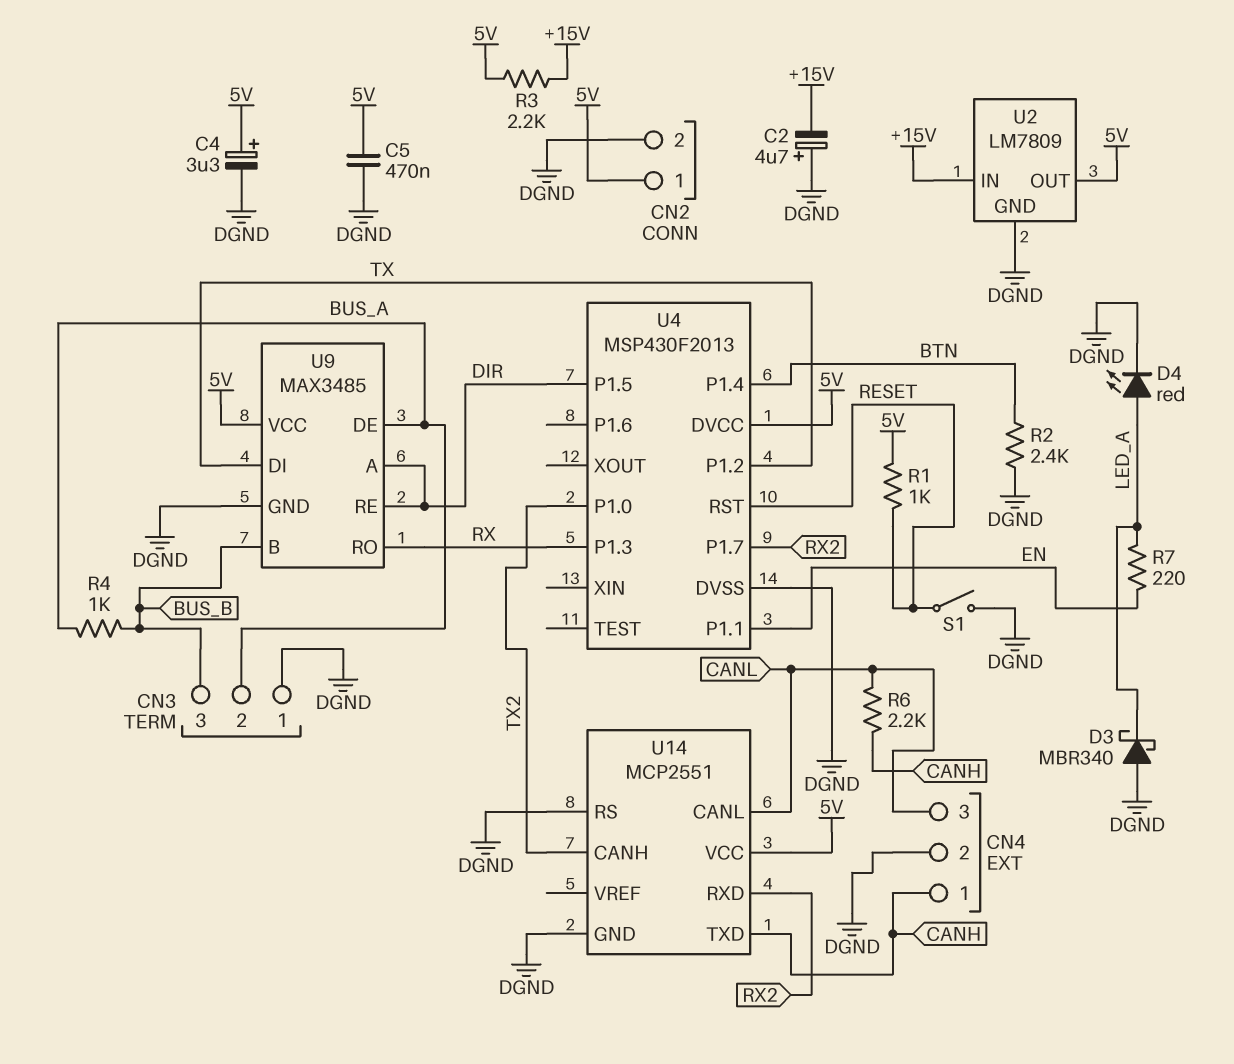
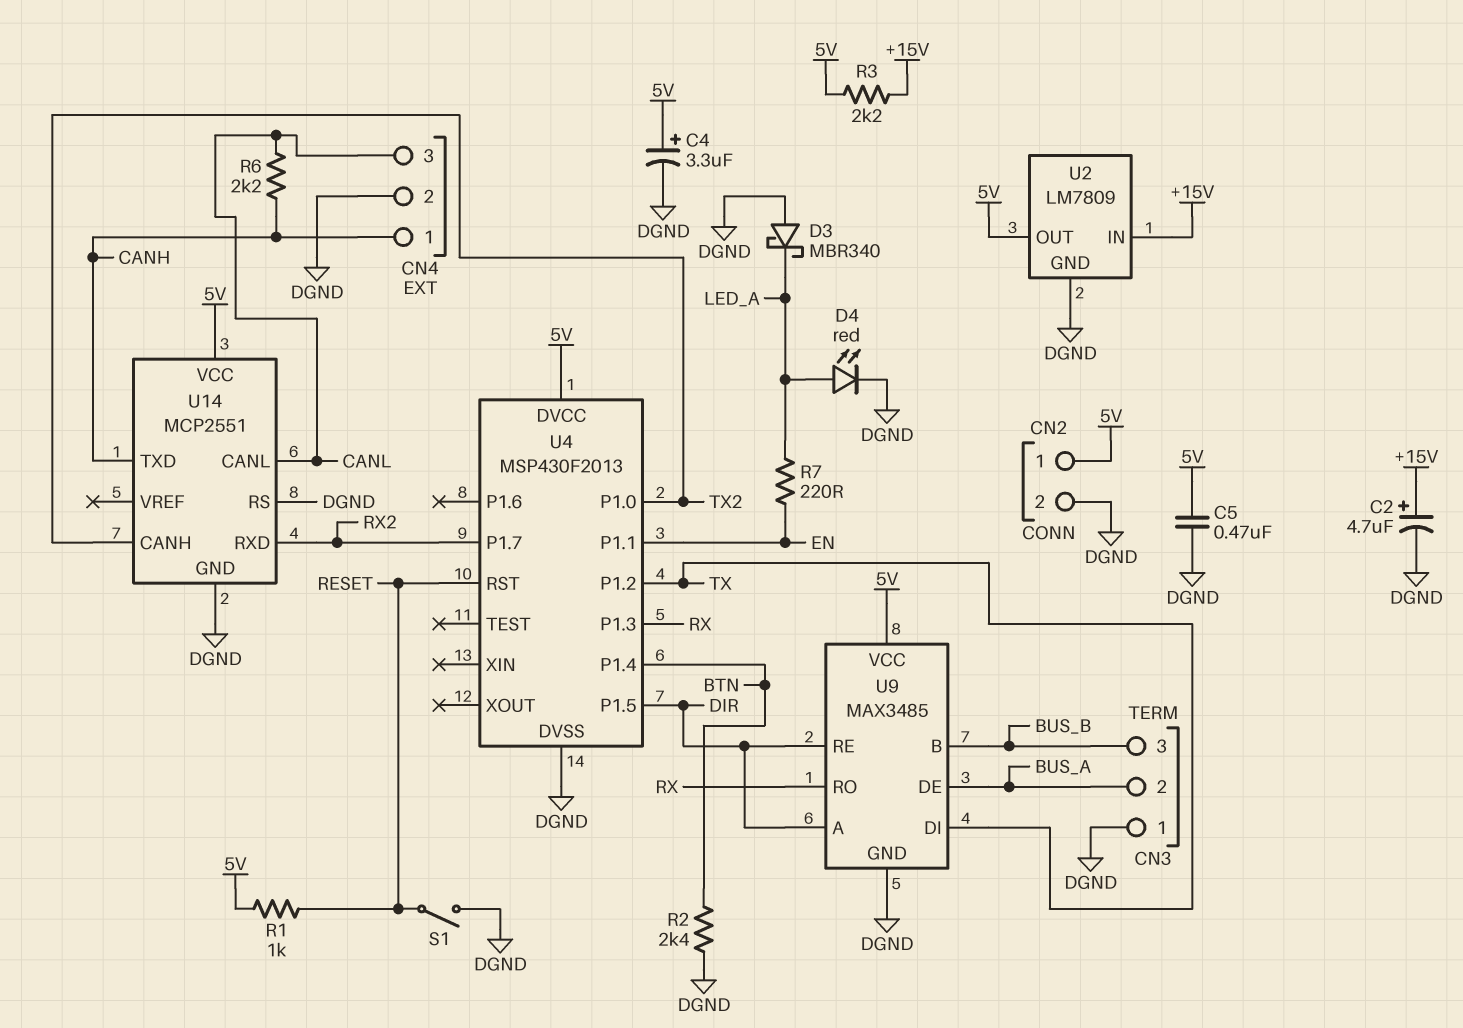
C2: 4.7uF (plus DGND, minus +15V) -> 4.7uF (plus +15V, minus DGND)
R4: 1k (BUS_A, BUS_B) -> none

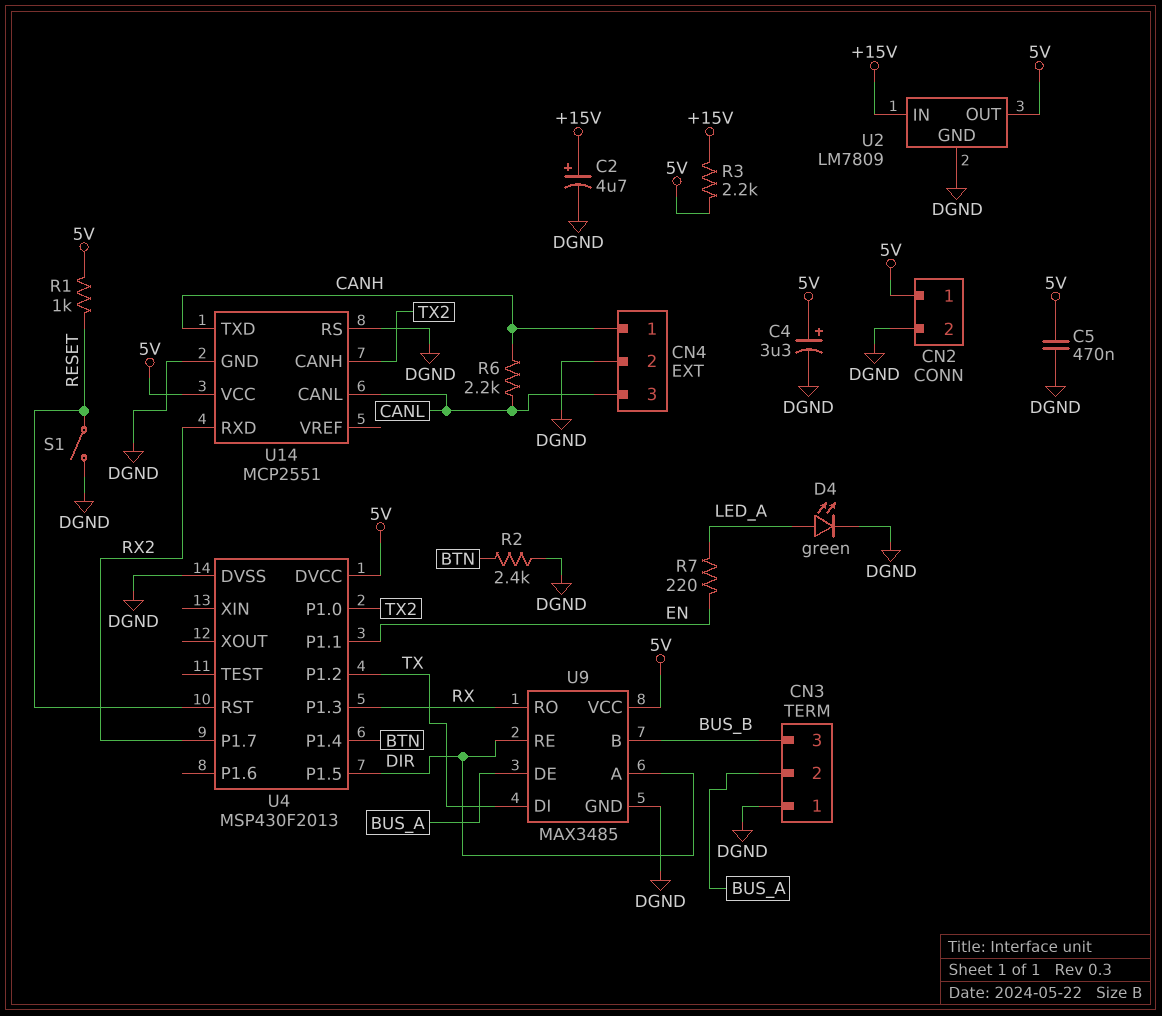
D3: schottky MBR340 (A DGND, K LED_A) -> none
D4: LED red (A LED_A, K DGND) -> LED green (A LED_A, K DGND)

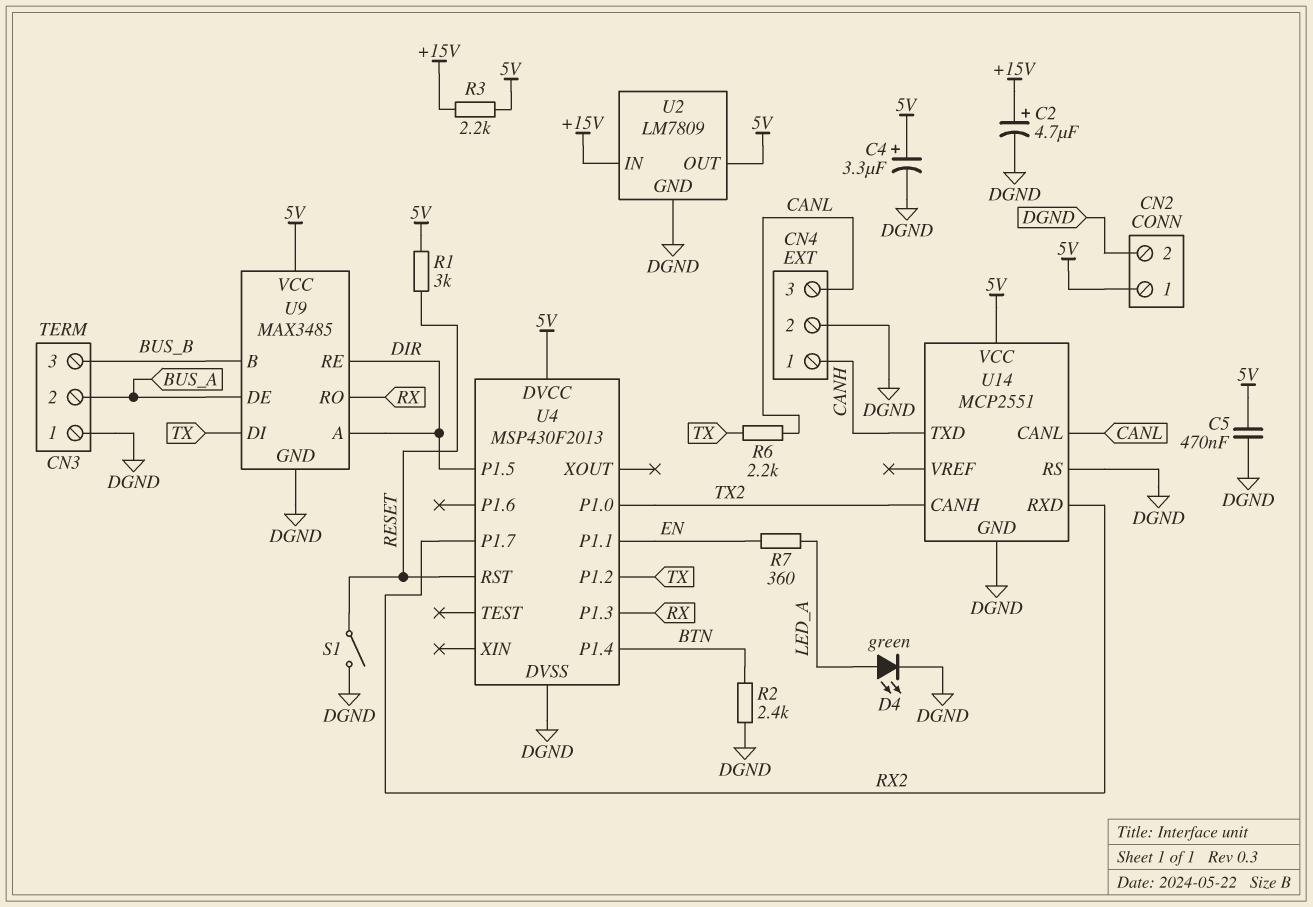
R1: 1k (5V, RESET) -> 3k (5V, RESET)
R6: 2.2k (CANH, CANL) -> 2.2k (CANL, TX)
R7: 220 (EN, LED_A) -> 360 (EN, LED_A)

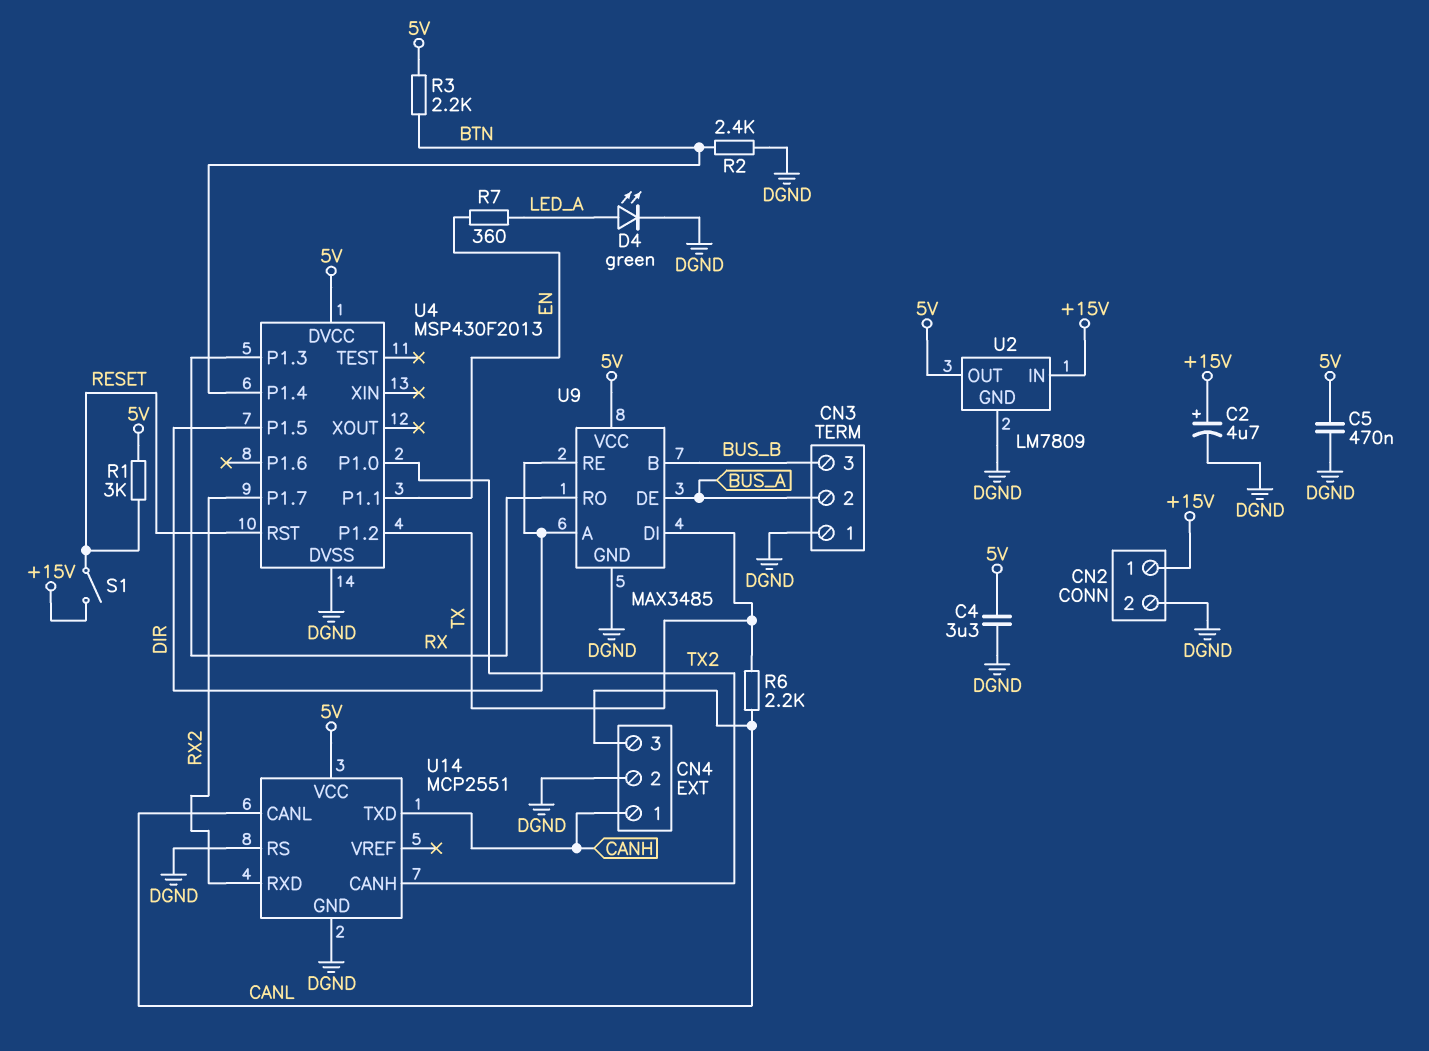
C4: 3.3uF (plus 5V, minus DGND) -> 3.3uF (5V, DGND)
CN2 pin 1: 5V -> +15V
R3: 2.2k (+15V, 5V) -> 2.2k (5V, BTN)
S1: switch (DGND, RESET) -> switch (+15V, RESET)

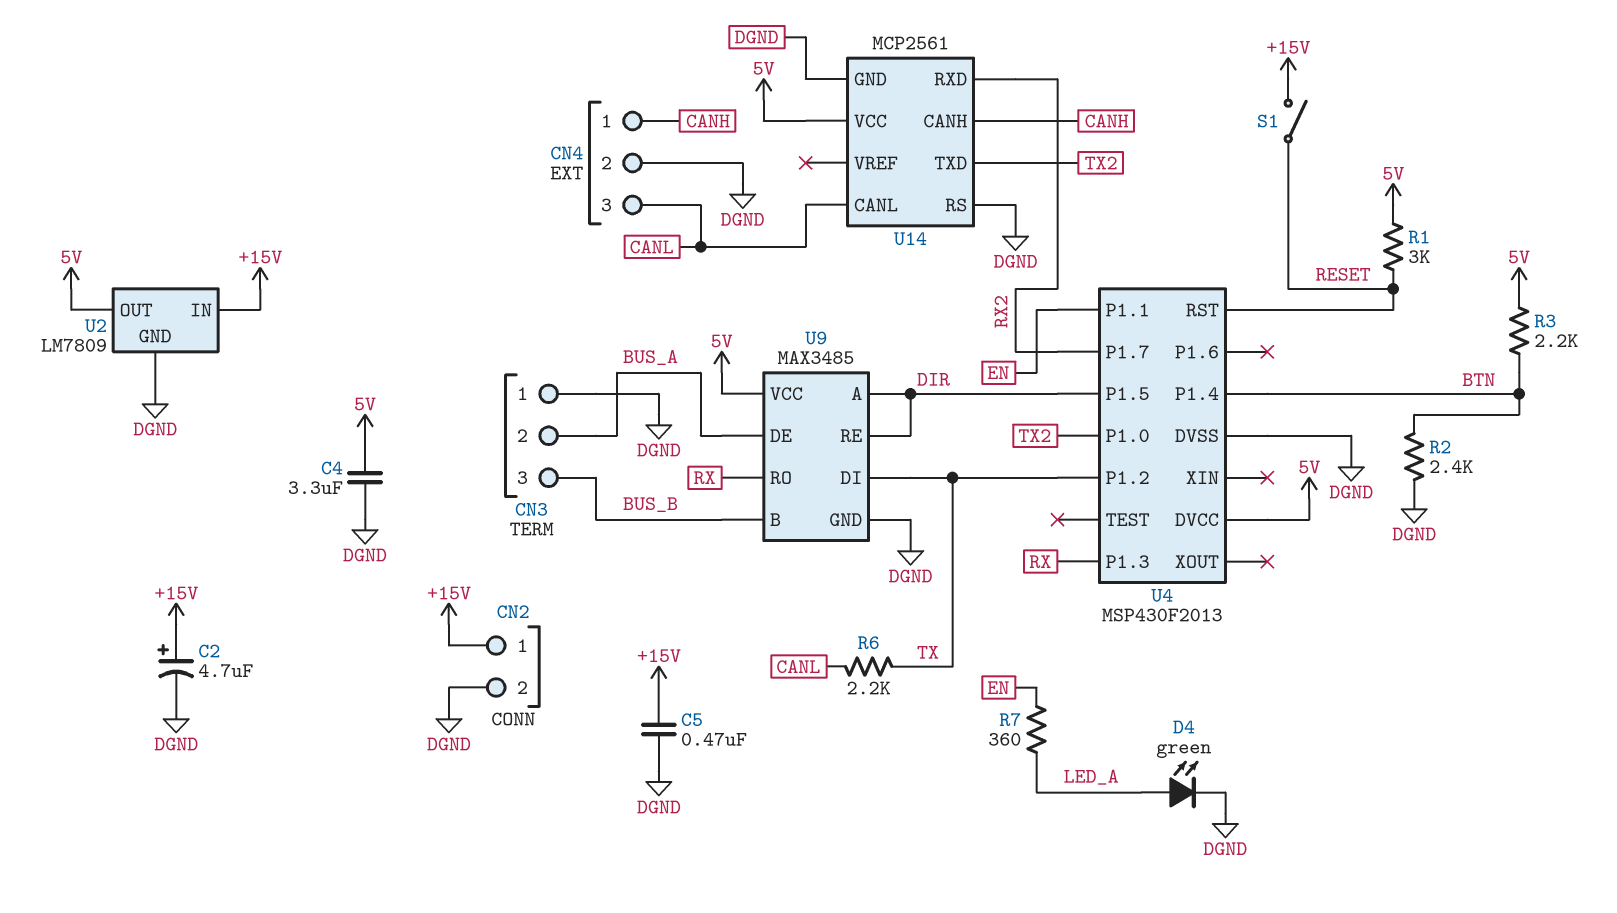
C5: 470nF (5V, DGND) -> 470nF (+15V, DGND)
U14: MCP2551 -> MCP2561
U14 pin CANH: TX2 -> CANH
U14 pin TXD: CANH -> TX2

